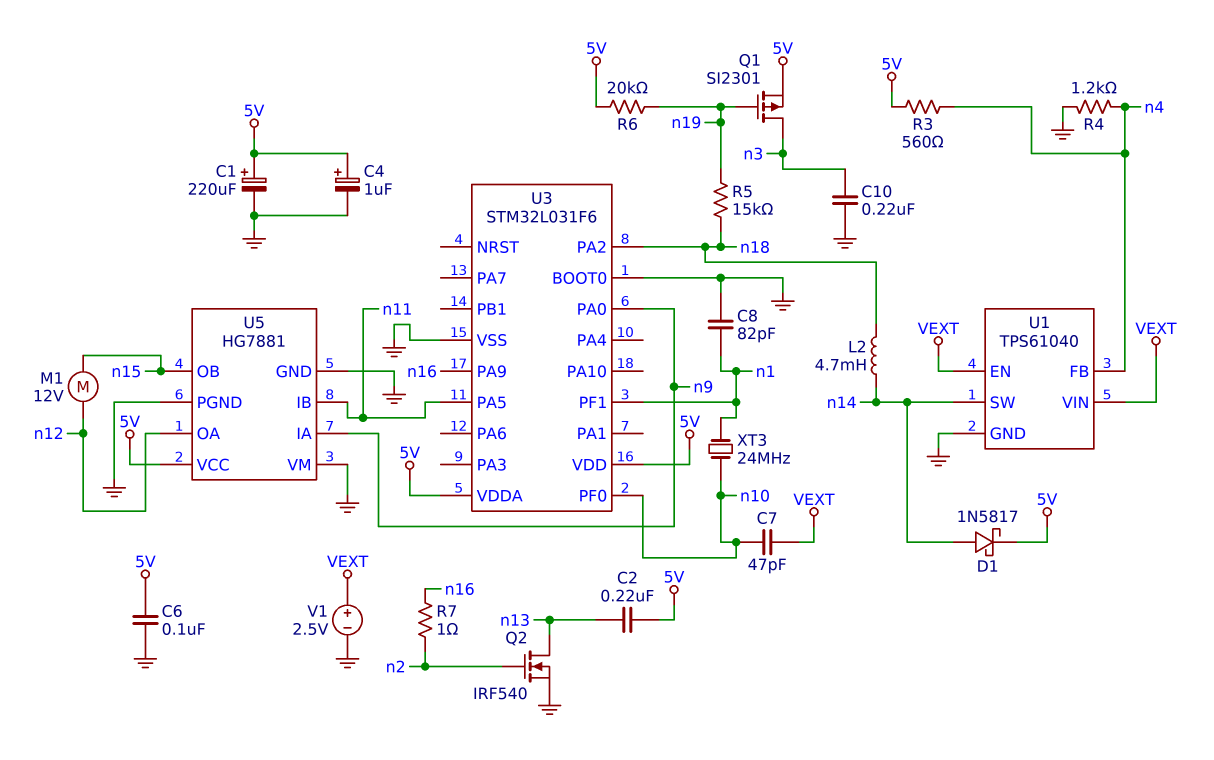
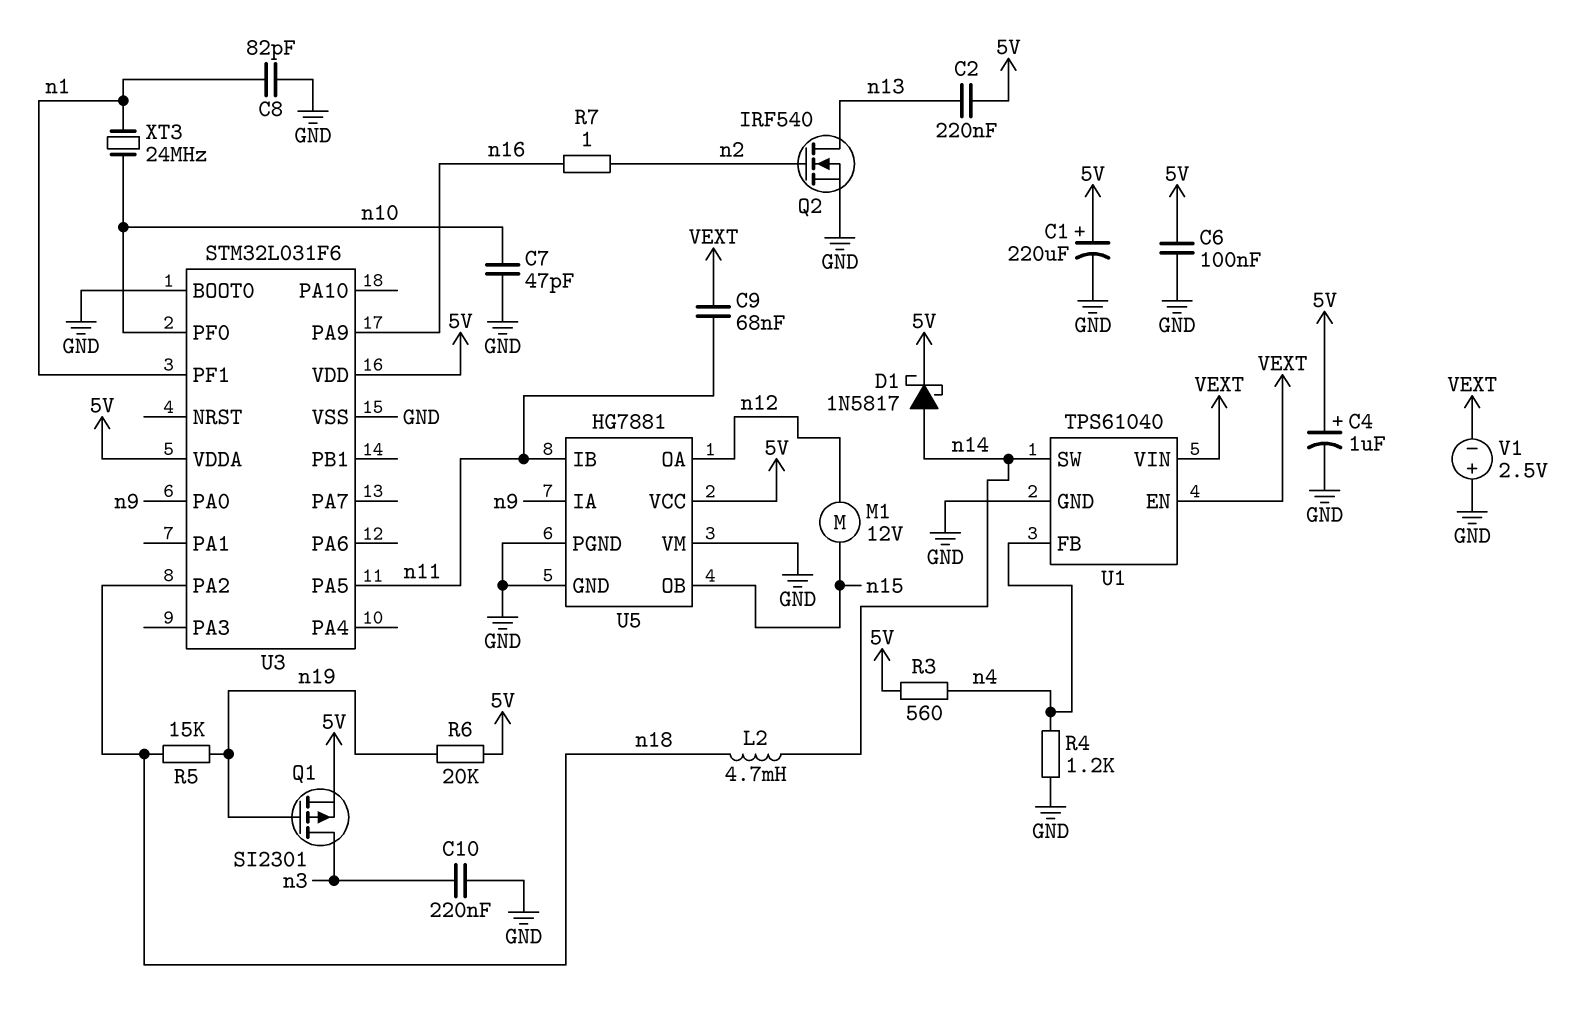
C7: 47pF (VEXT, n10) -> 47pF (GND, n10)
C9: none -> 68nF (VEXT, n11)
V1: 2.5V (plus VEXT, minus GND) -> 2.5V (plus GND, minus VEXT)

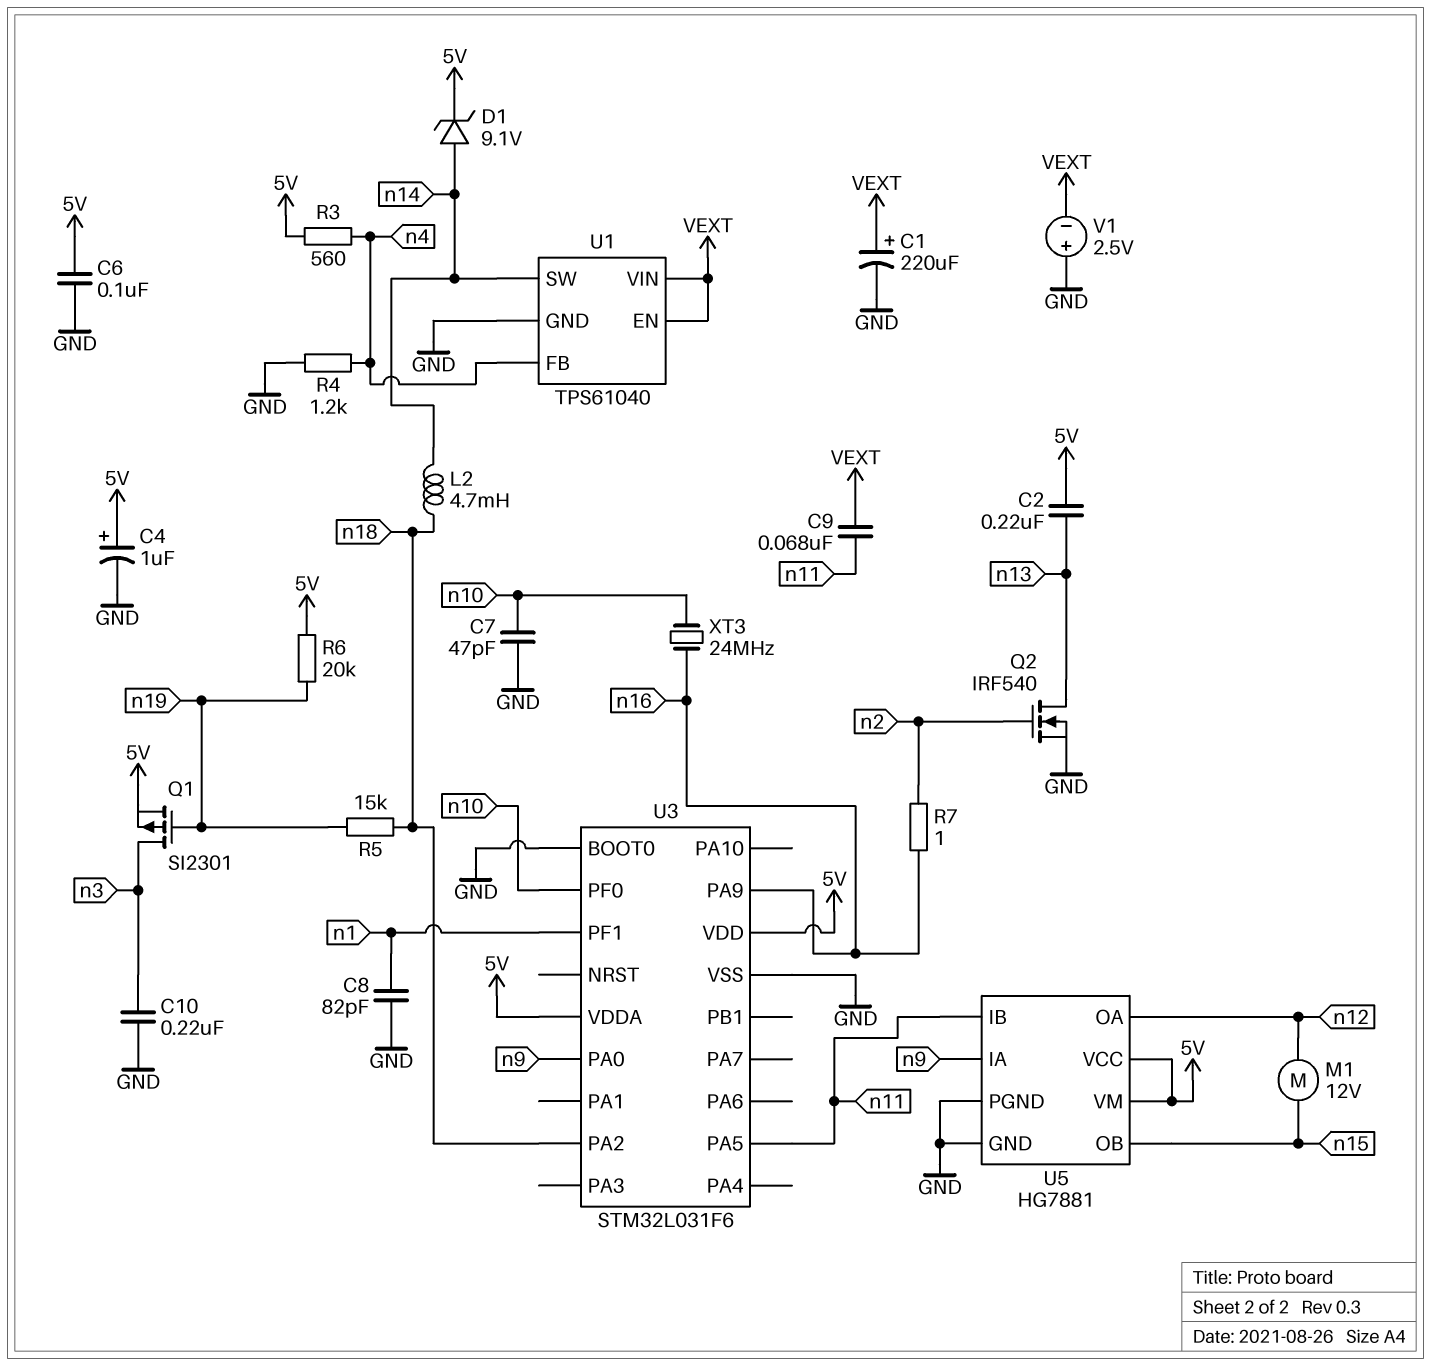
C1: 220uF (plus 5V, minus GND) -> 220uF (plus VEXT, minus GND)
D1: schottky 1N5817 (A n14, K 5V) -> zener 9.1V (A n14, K 5V)
U5 pin VM: GND -> 5V
XT3: 24MHz (n1, n10) -> 24MHz (n10, n16)

